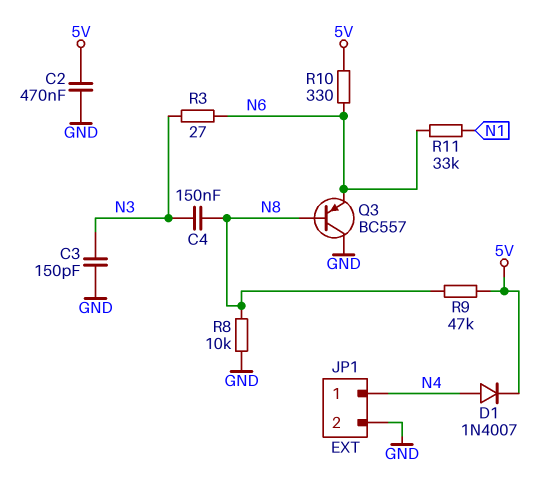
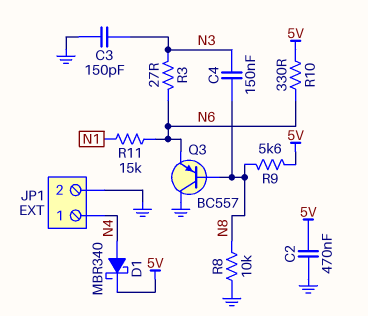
D1: diode 1N4007 (A N4, K 5V) -> schottky MBR340 (A N4, K 5V)
R9: 47k (5V, N8) -> 5.6k (5V, N8)
R11: 33k (N1, N6) -> 15k (N1, N6)

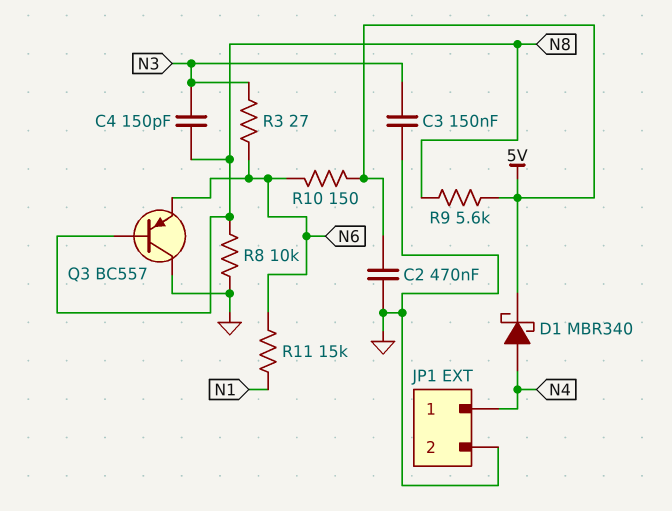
C3: 150pF (GND, N3) -> 150nF (GND, N3)
C4: 150nF (N3, N8) -> 150pF (N3, N8)
R10: 330 (5V, N6) -> 150 (5V, N6)

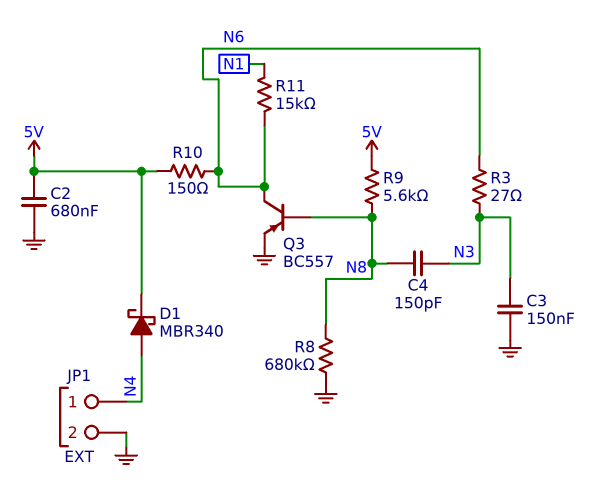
C2: 470nF (5V, GND) -> 680nF (5V, GND)
Q3: PNP BC557 (B N8, C GND, E N6) -> PNP BC557 (B N8, C N6, E GND)
R8: 10k (GND, N8) -> 680k (GND, N8)

